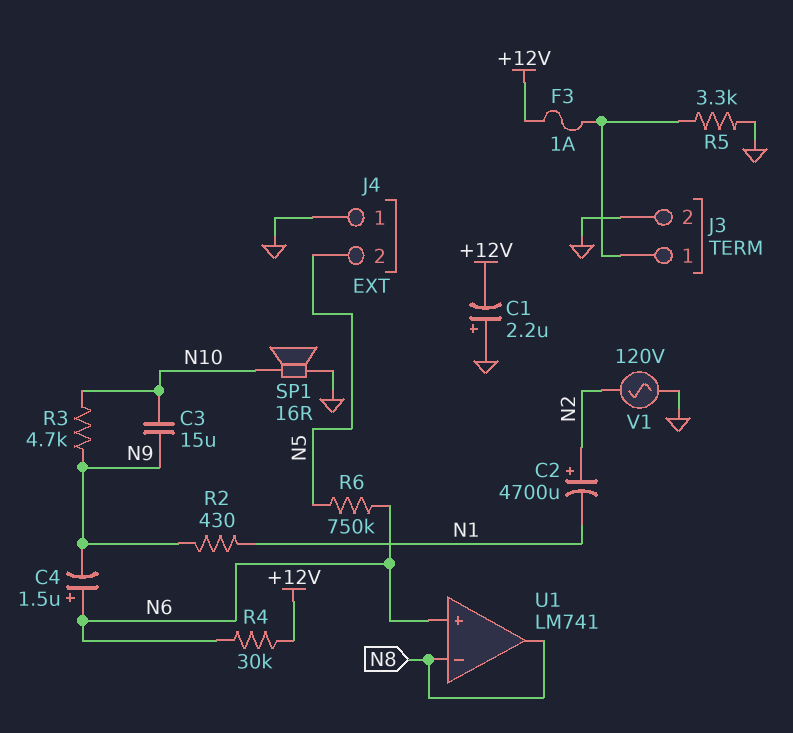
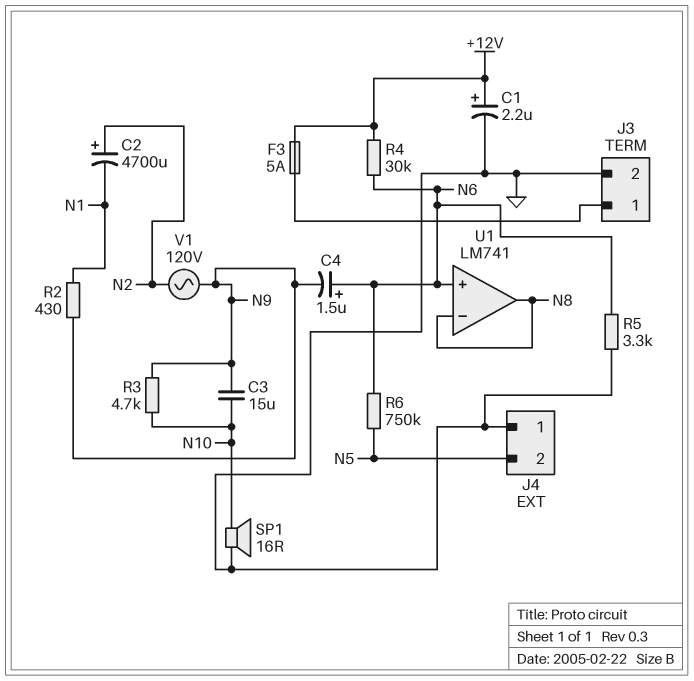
C1: 2.2uF (plus GND, minus +12V) -> 2.2uF (plus +12V, minus GND)
F3: 1A (+12V, J3/1) -> 5A (+12V, J3/1)
R5: 3.3k (GND, J3/1) -> 3.3k (GND, N6)
V1: AC 120V (GND, N2) -> AC 120V (N2, N9)

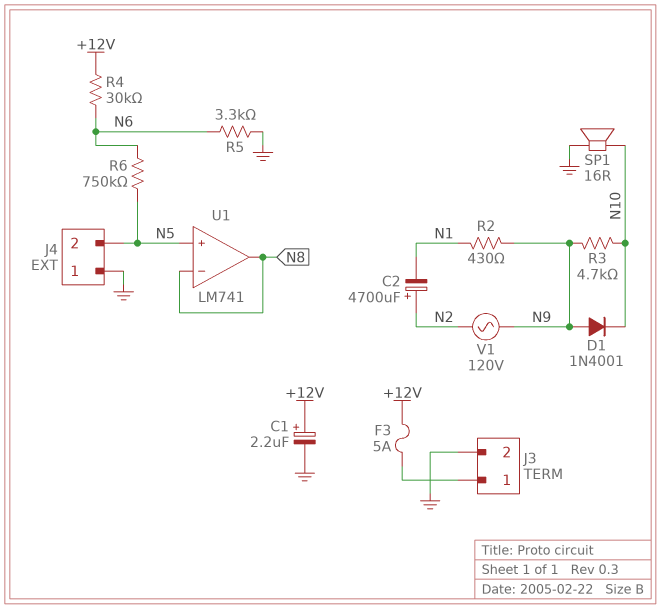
C3: 15uF (N9, N10) -> none
C4: 1.5uF (plus N6, minus N9) -> none
D1: none -> diode 1N4001 (A N9, K N10)
U1 pin in+: N6 -> N5

